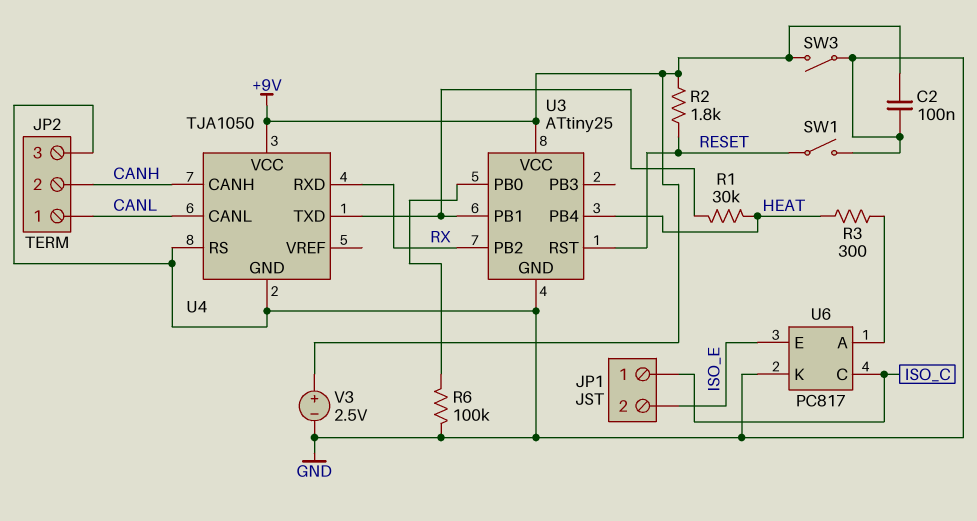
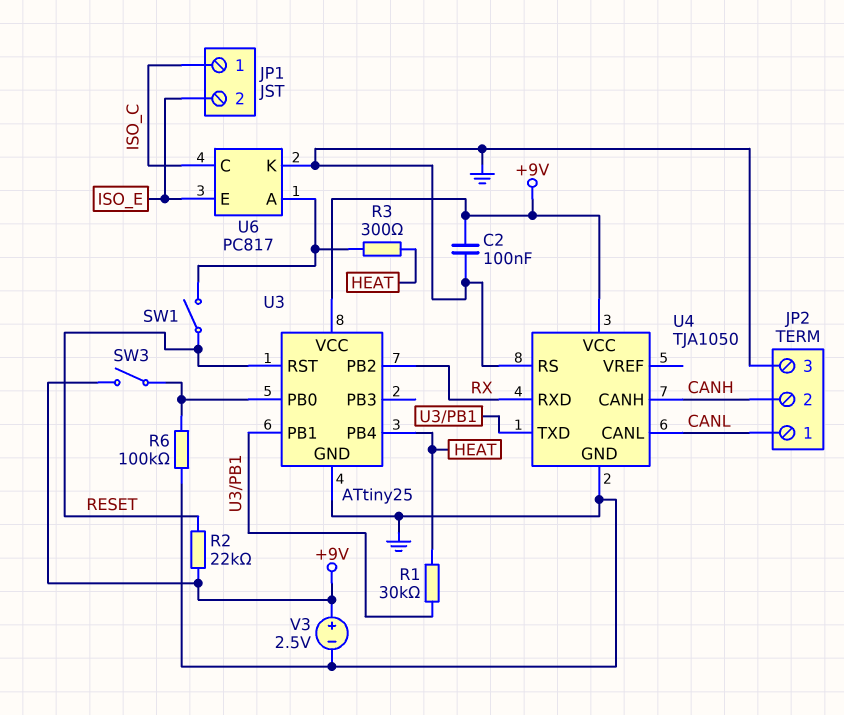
R2: 1.8k (+9V, RESET) -> 22k (+9V, RESET)
SW1: switch (GND, RESET) -> switch (RESET, U6/A)
SW3: switch (+9V, GND) -> switch (+9V, U3/PB0)

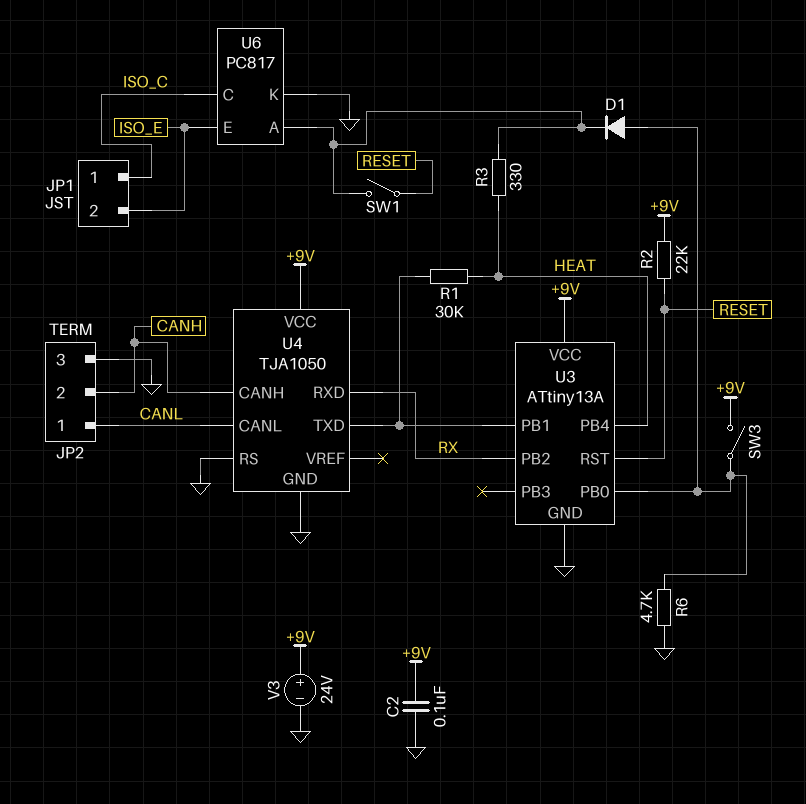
D1: none -> diode (A U3/PB0, K U6/A)
R3: 300 (HEAT, U6/A) -> 330 (HEAT, U6/A)
R6: 100k (GND, U3/PB0) -> 4.7k (GND, U3/PB0)
U3: ATtiny25 -> ATtiny13A
V3: 2.5V (plus +9V, minus GND) -> 24V (plus +9V, minus GND)

